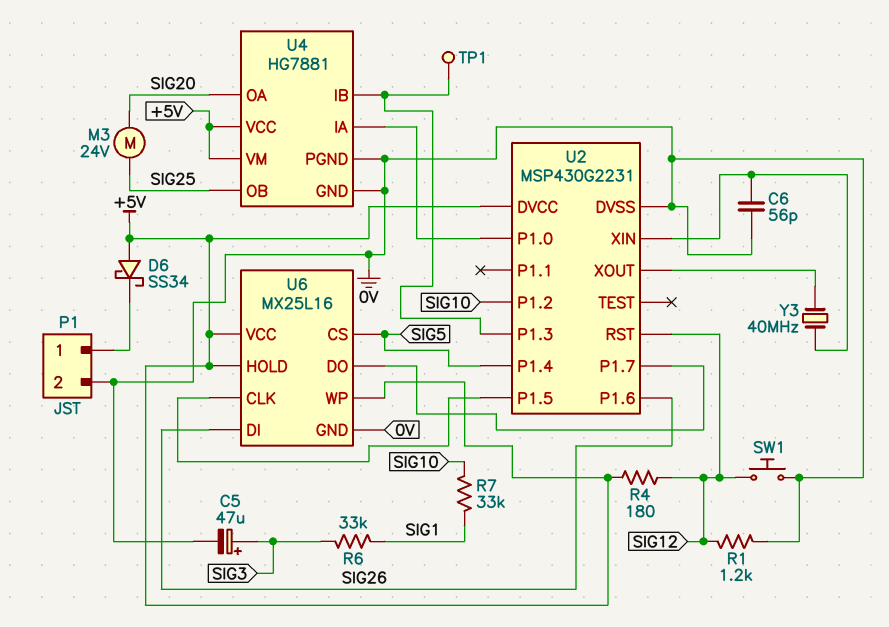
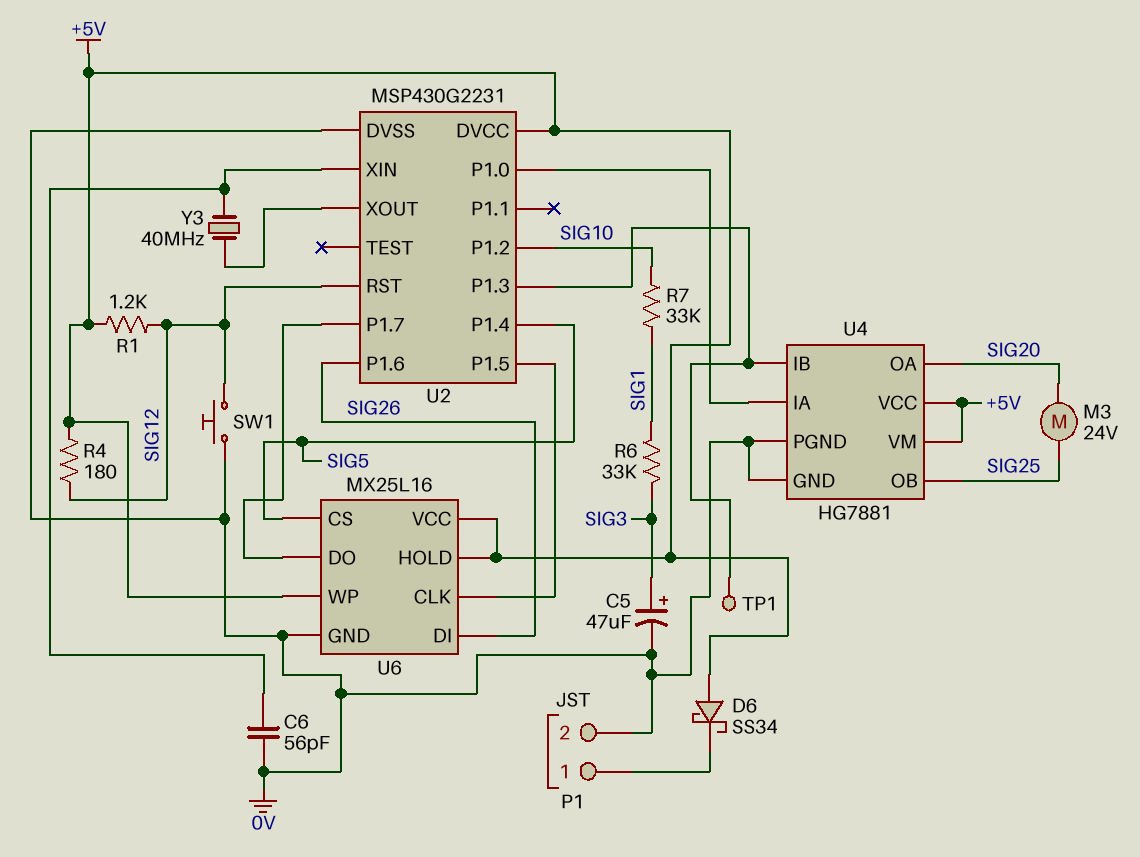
R1: 1.2k (0V, SIG12) -> 1.2k (+5V, SIG12)

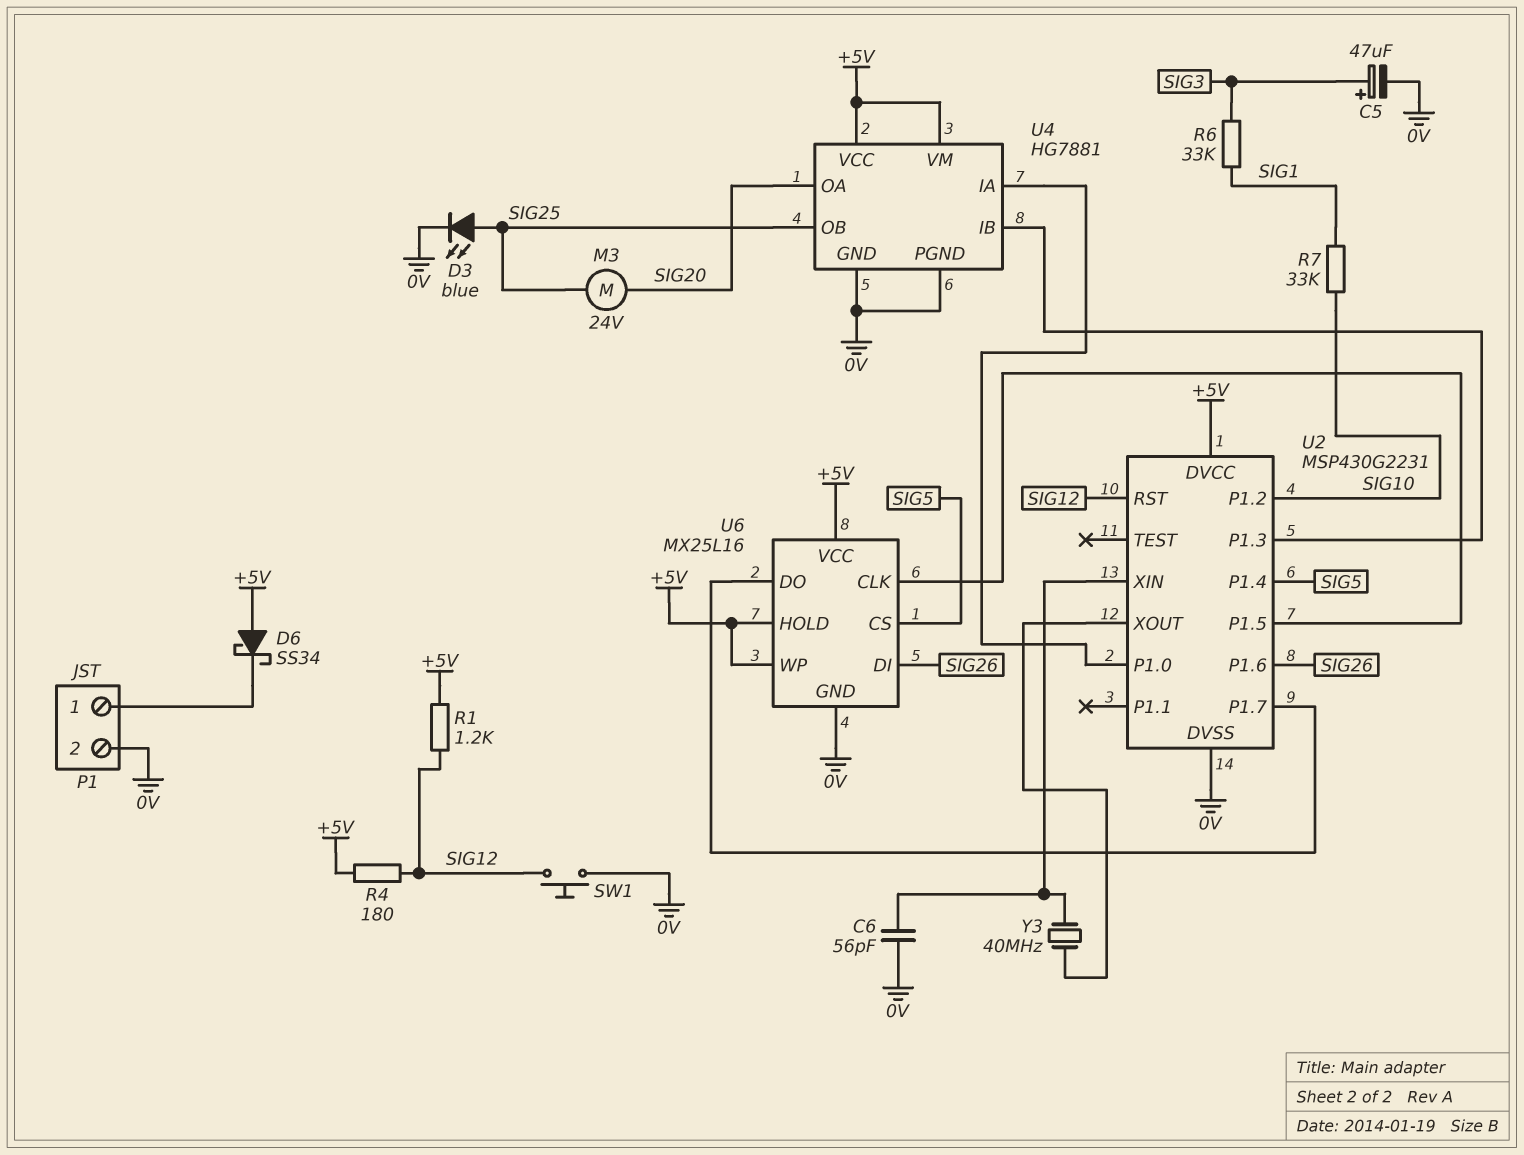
D3: none -> LED blue (A SIG25, K 0V)
TP1: test point (U2/P1.3) -> none

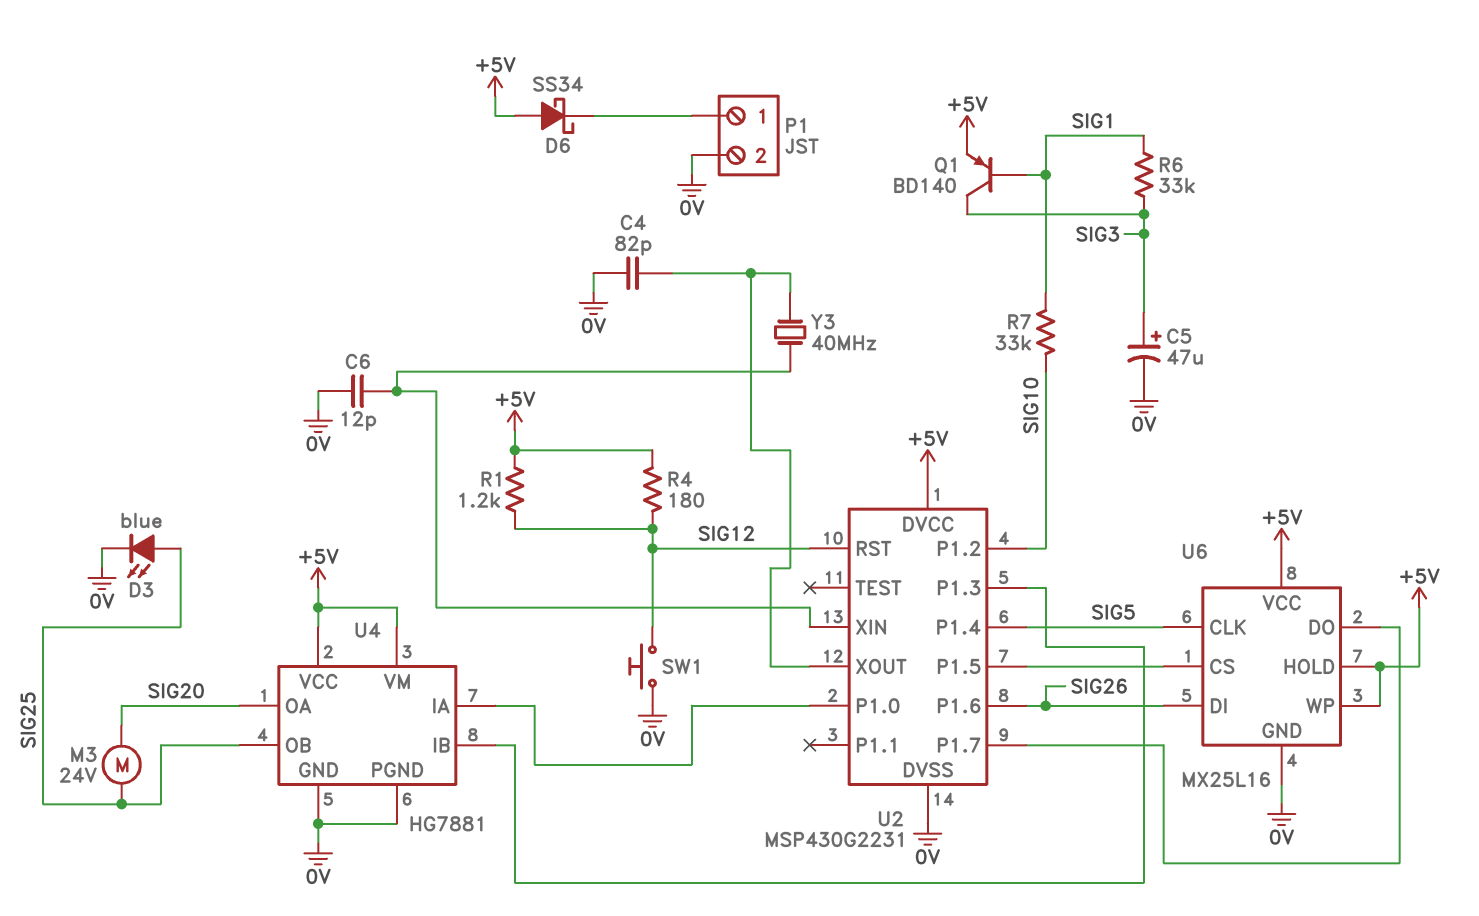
C4: none -> 82pF (0V, U2/XOUT)
C6: 56pF (0V, U2/XIN) -> 12pF (0V, U2/XIN)
Q1: none -> PNP BD140 (B SIG1, C SIG3, E +5V)
U6 pin CLK: U2/P1.5 -> SIG5
U6 pin CS: SIG5 -> U2/P1.5

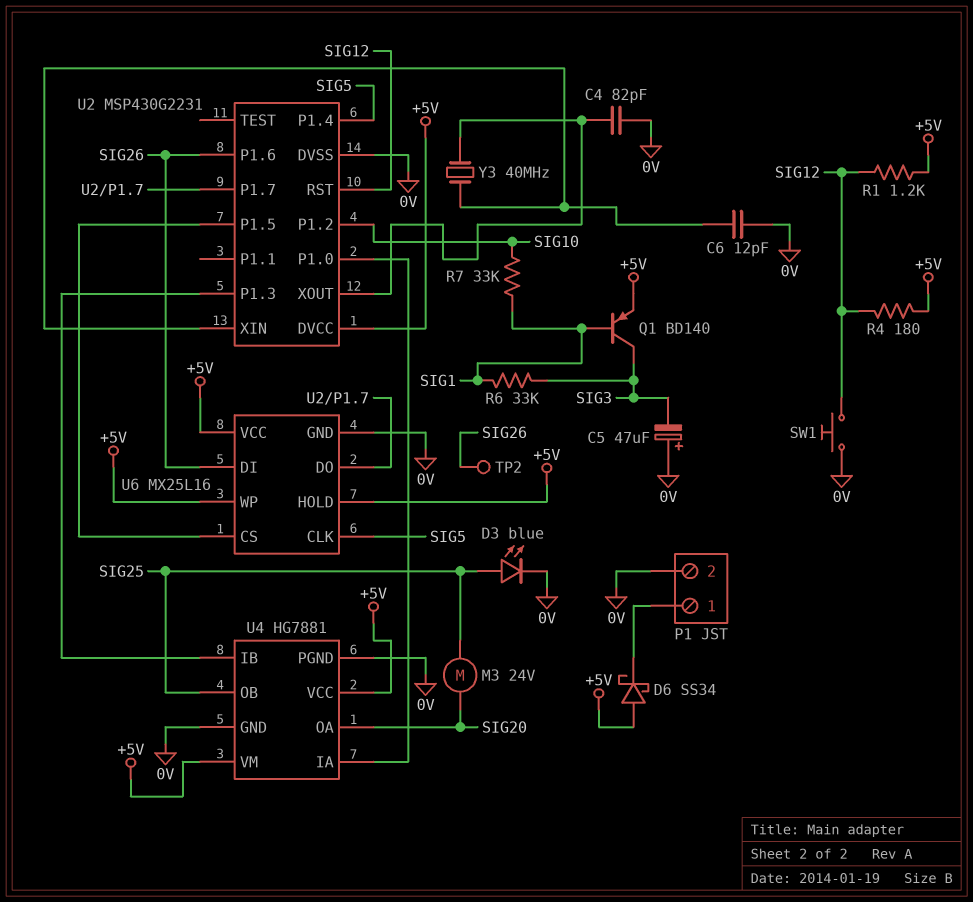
C5: 47uF (plus SIG3, minus 0V) -> 47uF (plus 0V, minus SIG3)
TP2: none -> test point (SIG26)

